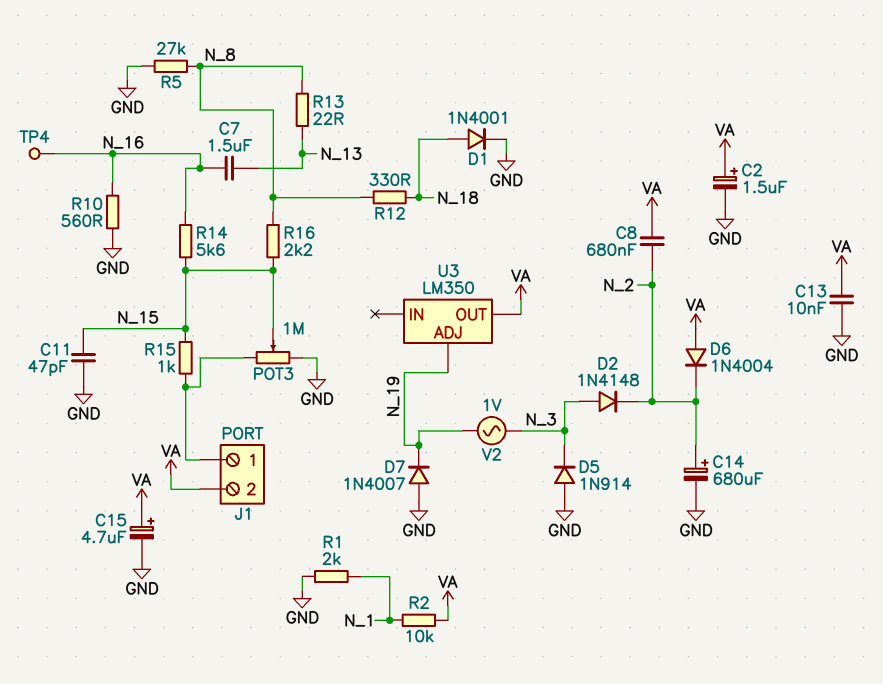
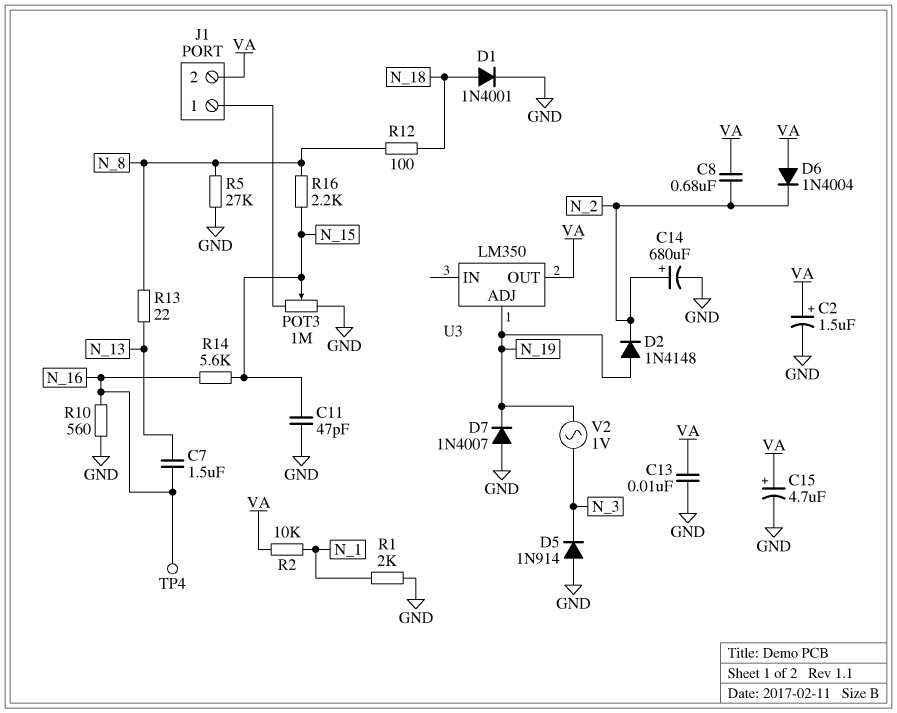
D2: diode 1N4148 (A N_3, K N_2) -> diode 1N4148 (A N_19, K N_2)
R12: 330 (N_8, N_18) -> 100 (N_8, N_18)
R15: 1k (J1/1, N_15) -> none

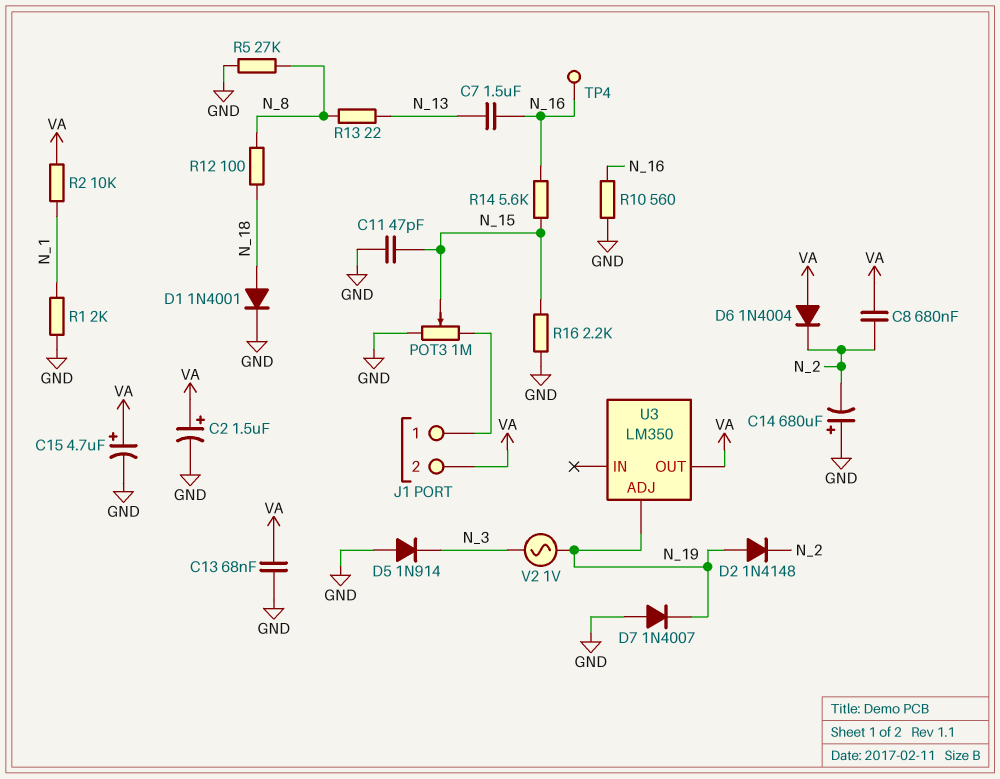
C13: 10nF (GND, VA) -> 68nF (GND, VA)
C14: 680uF (plus N_2, minus GND) -> 680uF (plus GND, minus N_2)
R16: 2.2k (N_8, N_15) -> 2.2k (GND, N_15)

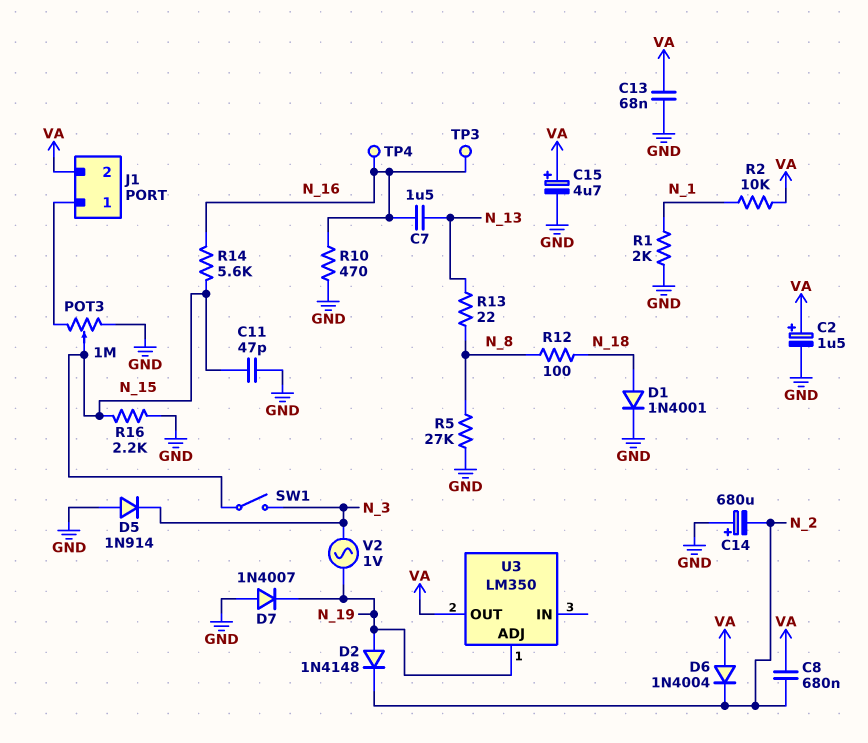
R10: 560 (GND, N_16) -> 470 (GND, N_16)
SW1: none -> switch (N_3, N_15)
TP3: none -> test point (N_16)

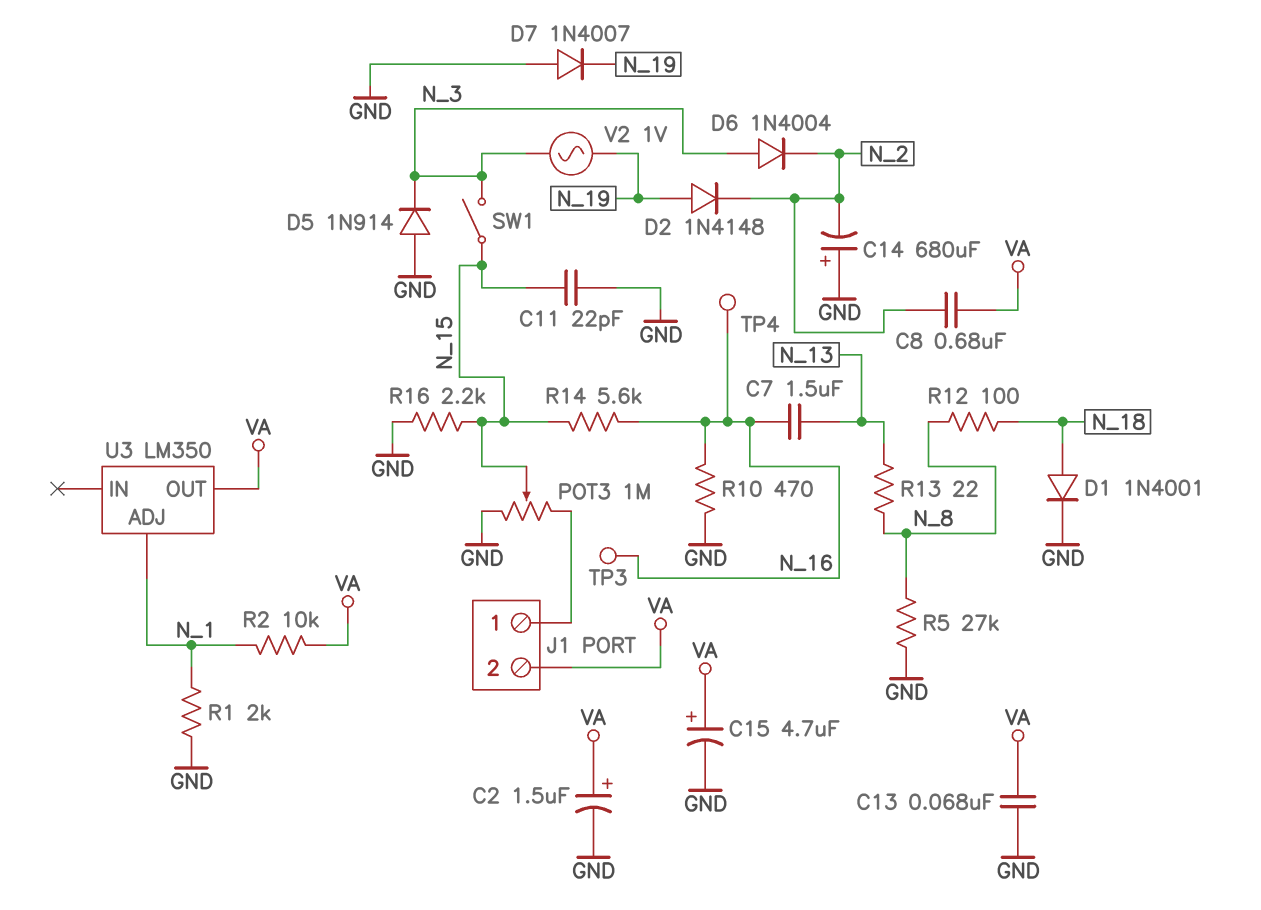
C11: 47pF (GND, N_15) -> 22pF (GND, N_15)
D6: diode 1N4004 (A VA, K N_2) -> diode 1N4004 (A N_3, K N_2)
U3 pin ADJ: N_19 -> N_1

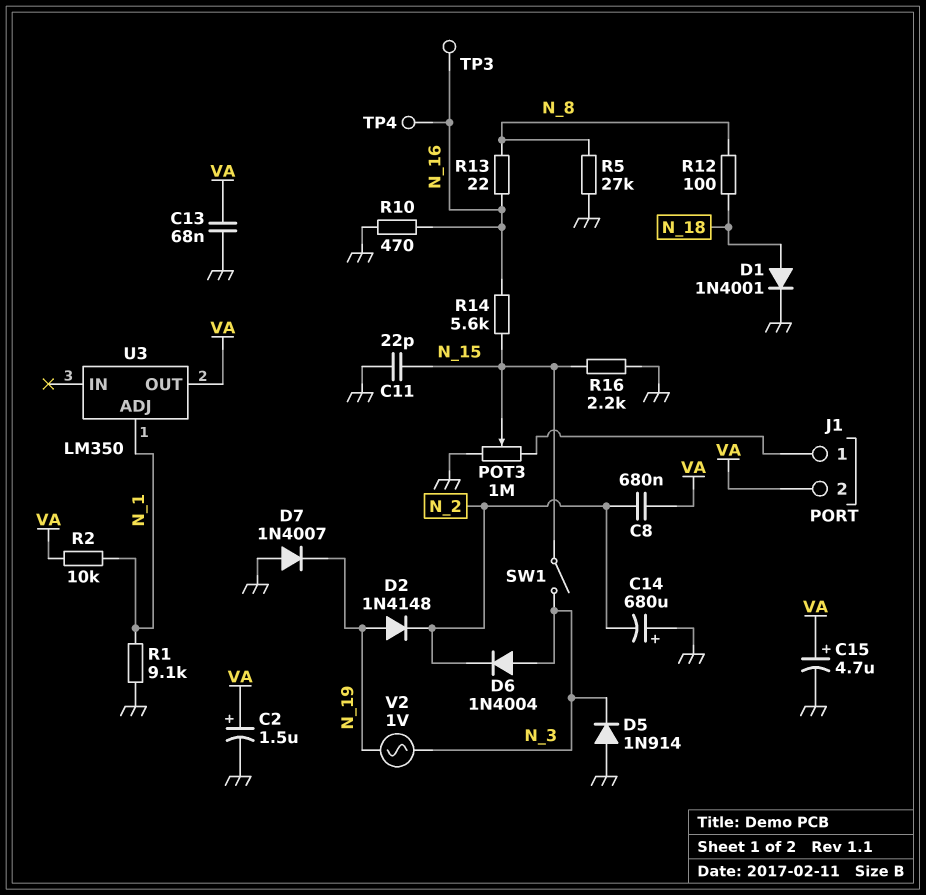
C7: 1.5uF (N_13, N_16) -> none
R1: 2k (GND, N_1) -> 9.1k (GND, N_1)
R13: 22 (N_8, N_13) -> 22 (N_8, N_16)

